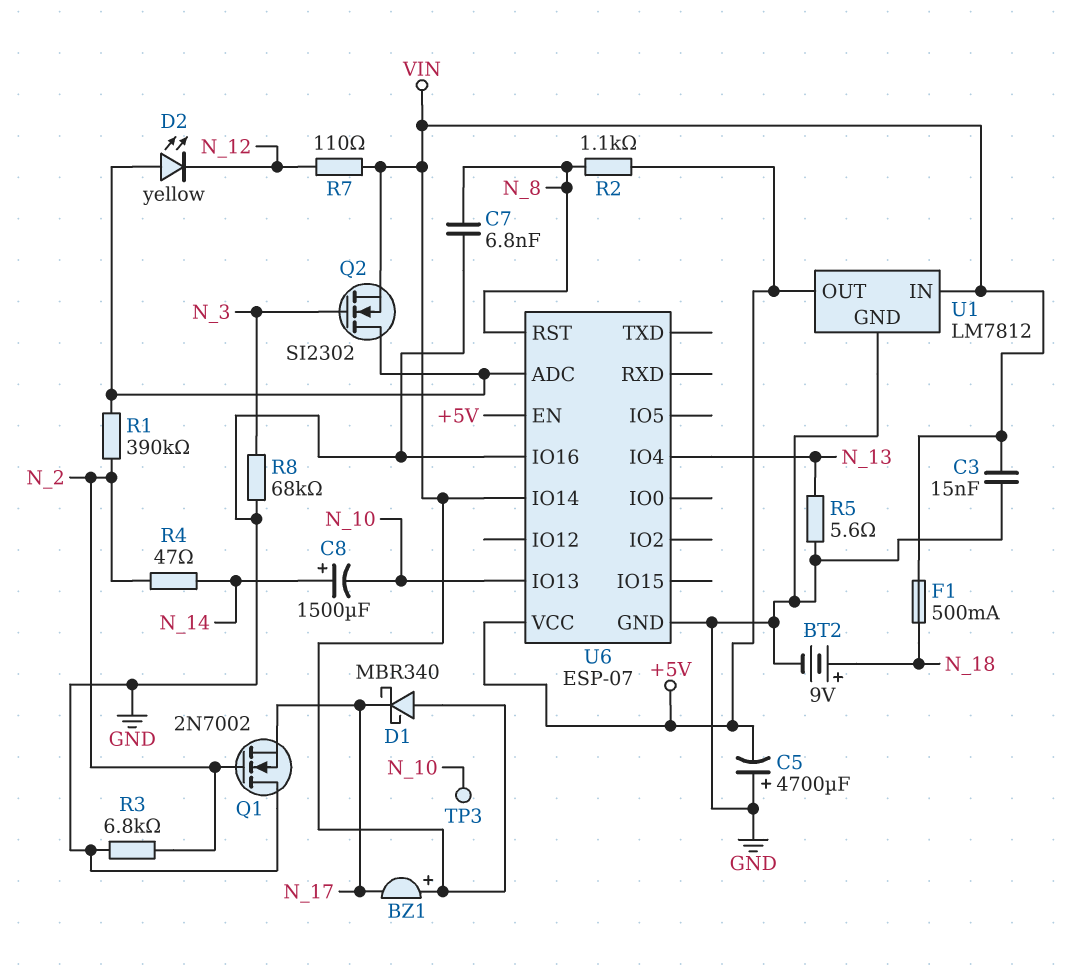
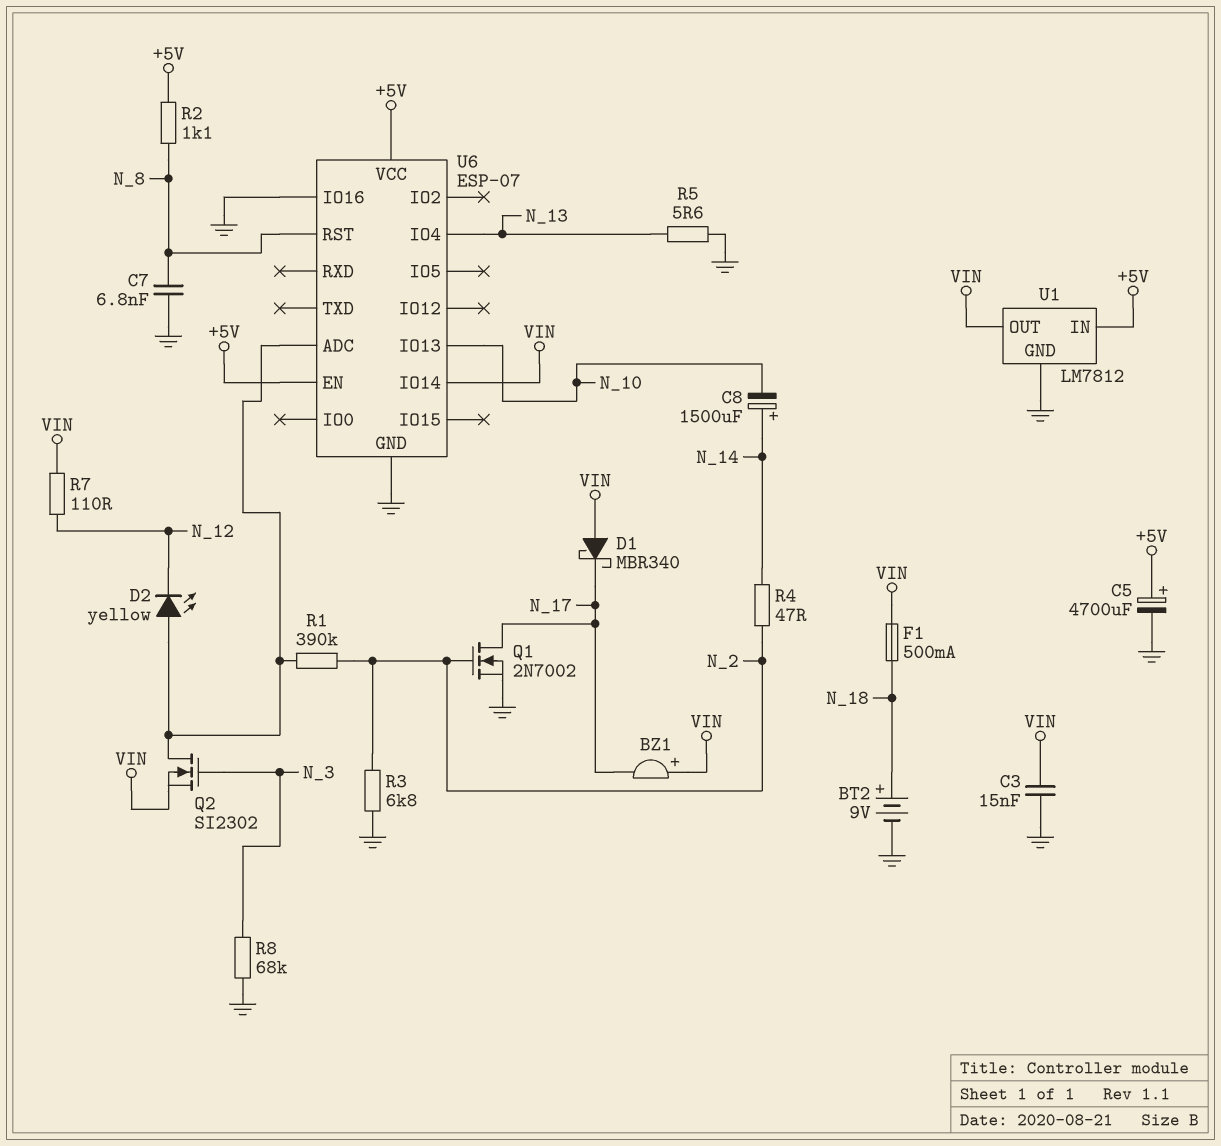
C5: 4700uF (plus GND, minus +5V) -> 4700uF (plus +5V, minus GND)
Q1: NMOS 2N7002 (G N_2, D GND, S N_17) -> NMOS 2N7002 (G N_2, D N_17, S GND)
TP3: test point (N_10) -> none
U1 pin IN: VIN -> +5V
U1 pin OUT: +5V -> VIN

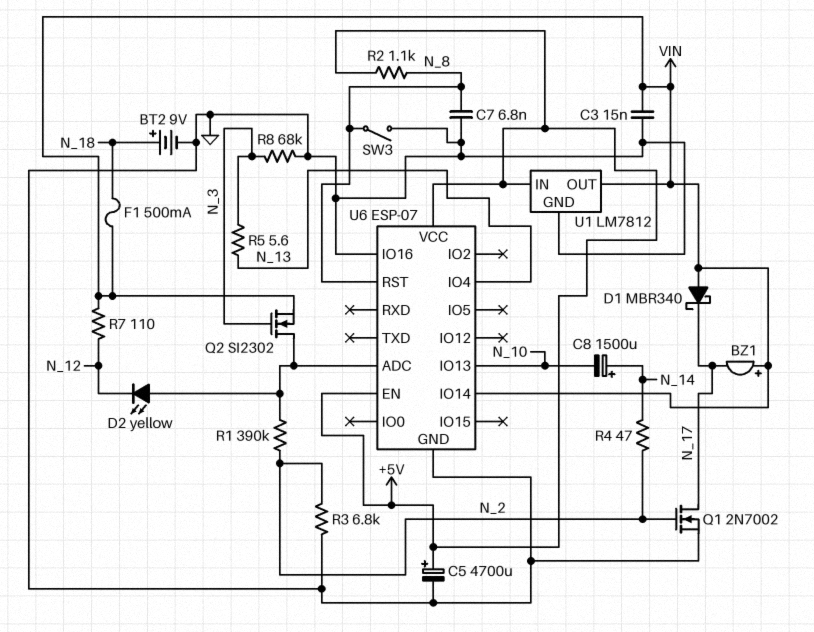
R5: 5.6 (GND, N_13) -> 5.6 (N_3, N_13)
SW3: none -> switch (GND, N_8)

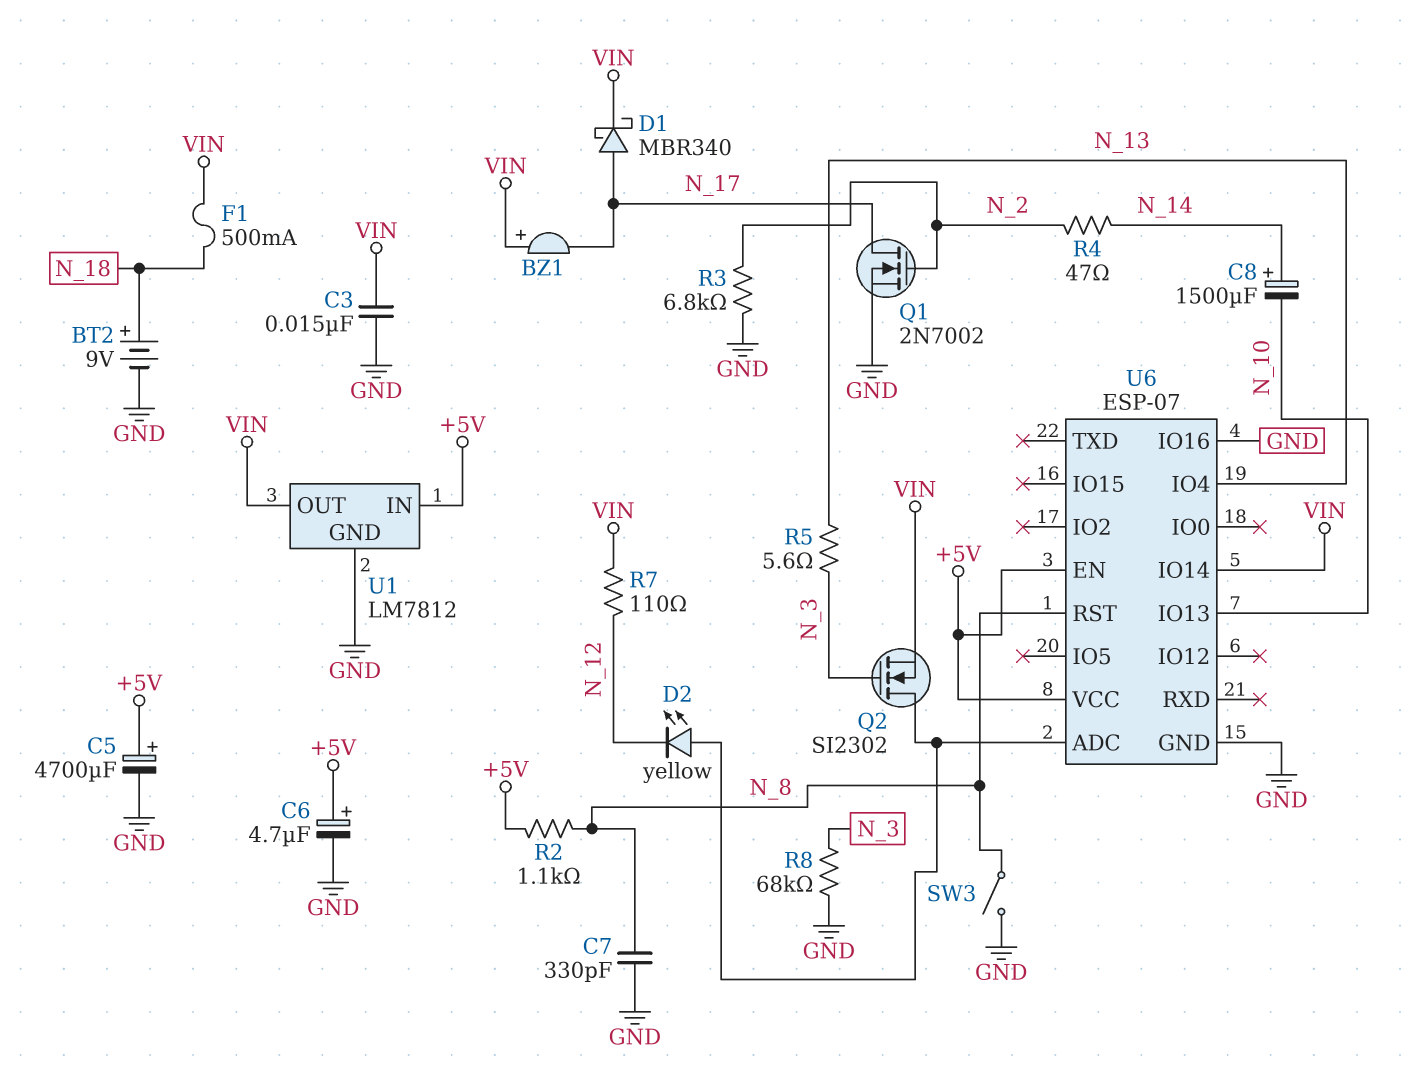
C6: none -> 4.7uF (plus +5V, minus GND)
C7: 6.8nF (GND, N_8) -> 330pF (GND, N_8)
D1: schottky MBR340 (A VIN, K N_17) -> schottky MBR340 (A N_17, K VIN)
R1: 390k (N_2, U6/ADC) -> none

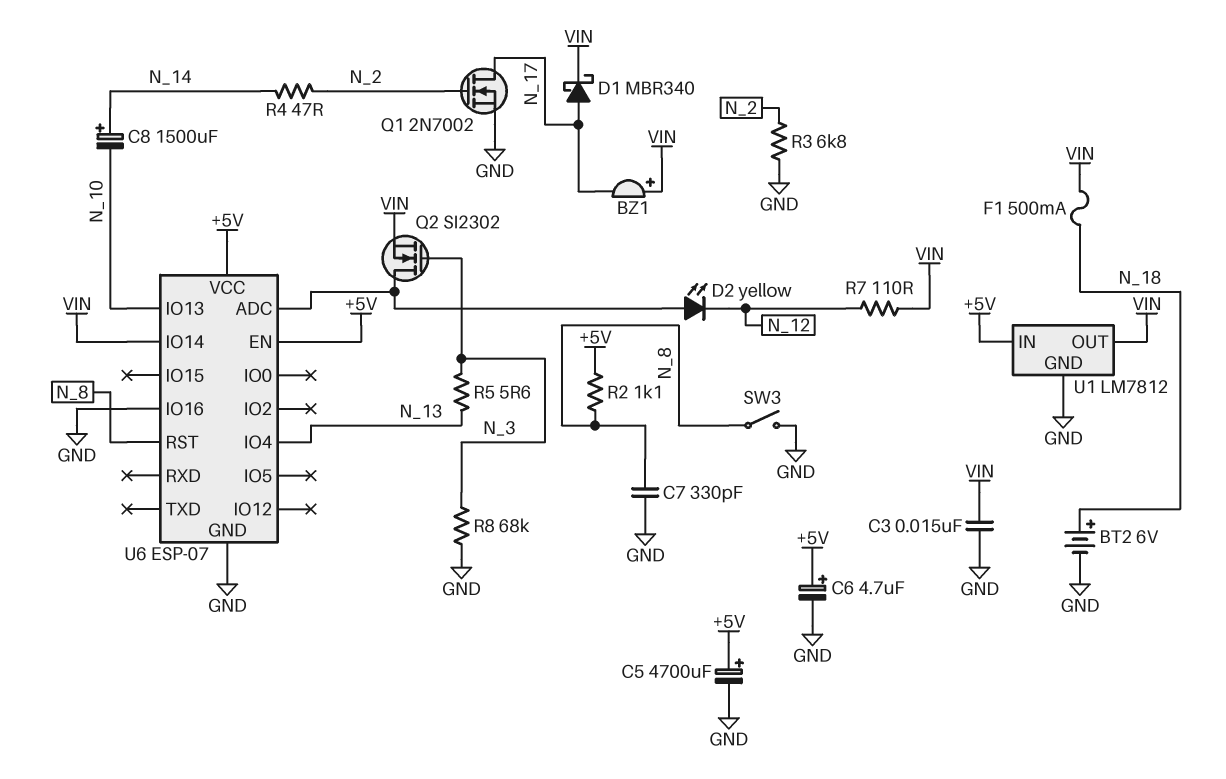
BT2: 9V (plus N_18, minus GND) -> 6V (plus N_18, minus GND)

